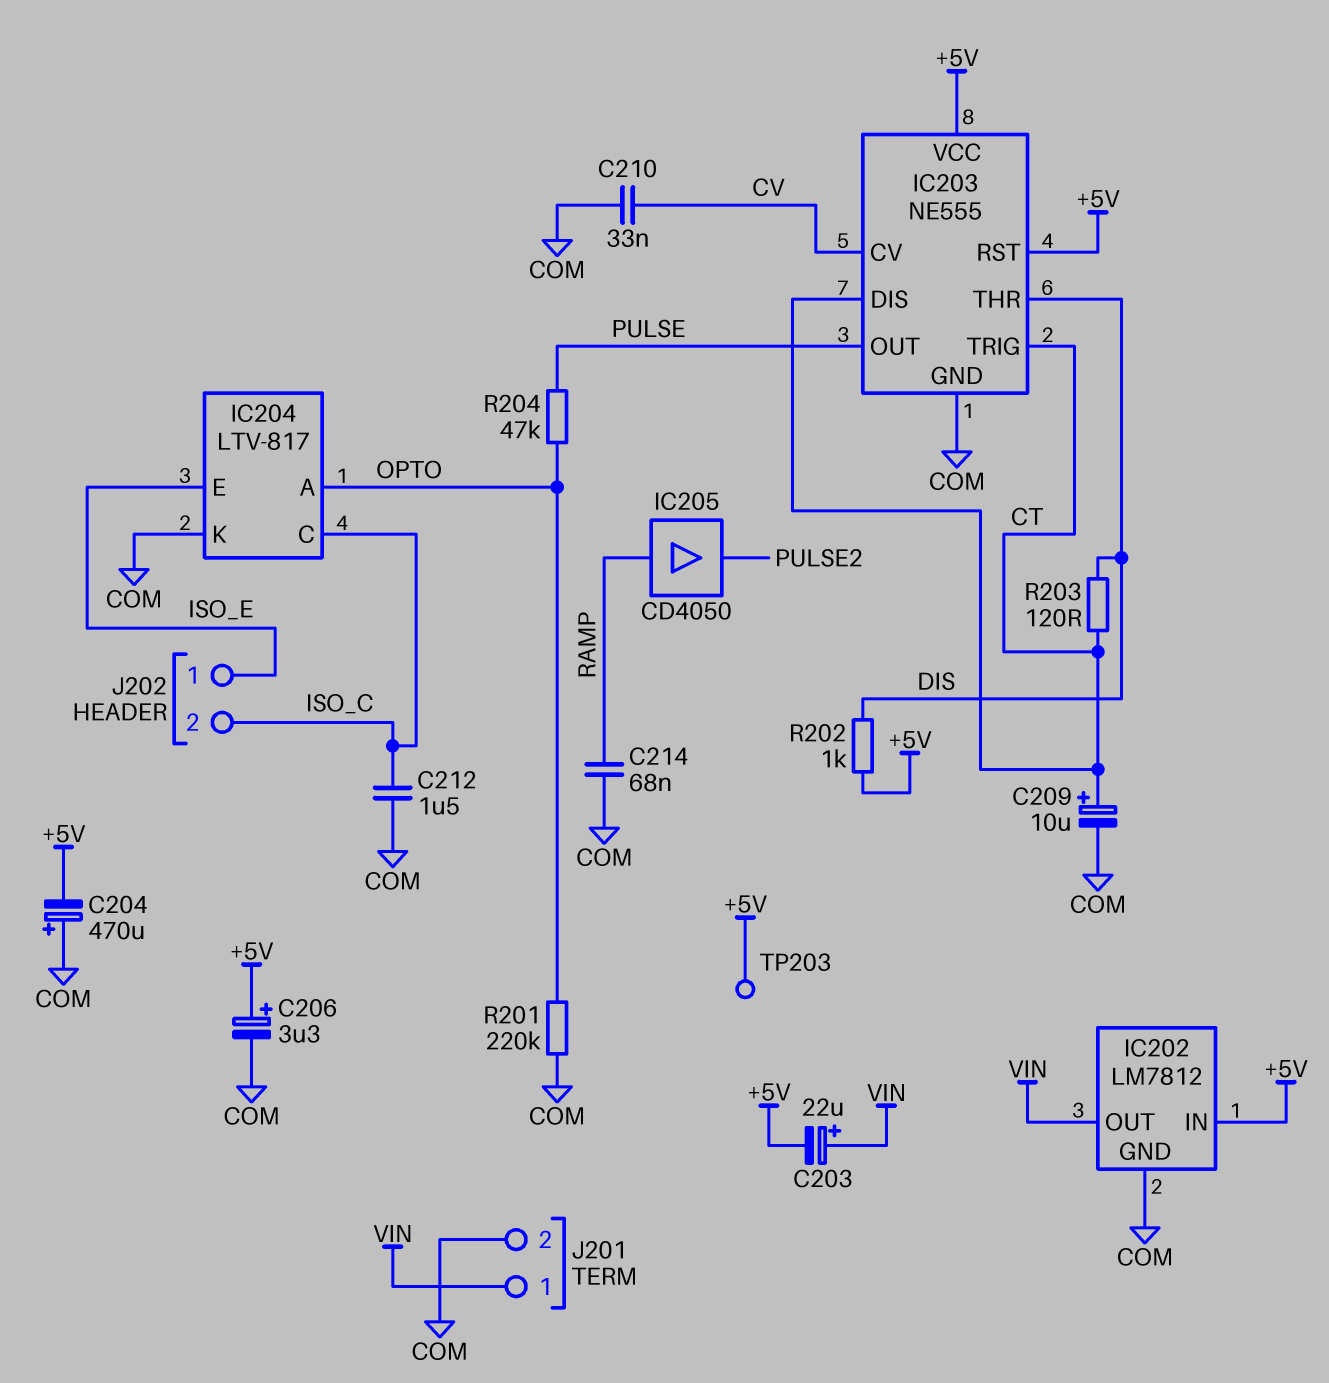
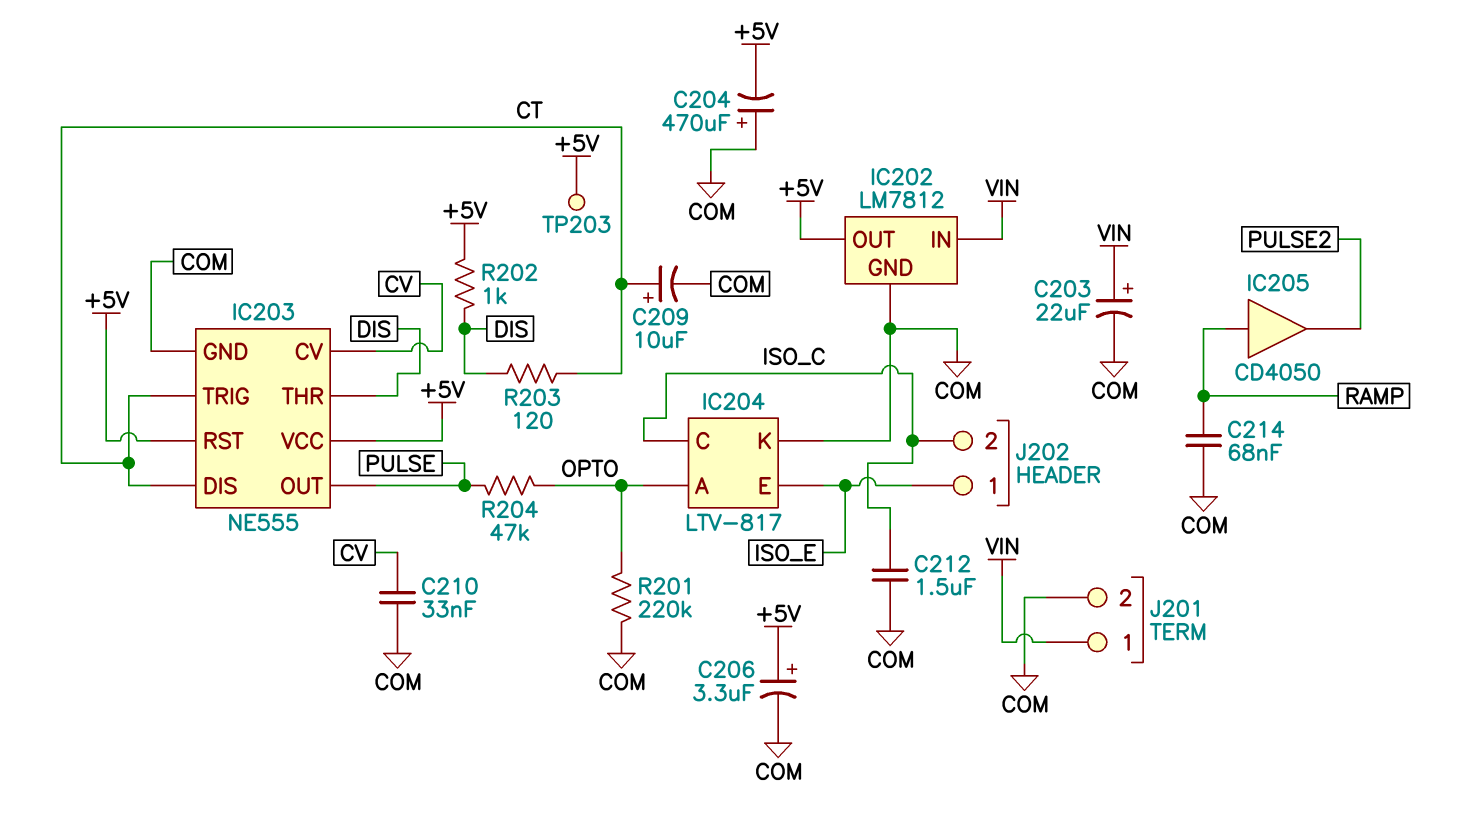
C203: 22uF (plus VIN, minus +5V) -> 22uF (plus VIN, minus COM)
IC202 pin IN: +5V -> VIN
IC202 pin OUT: VIN -> +5V

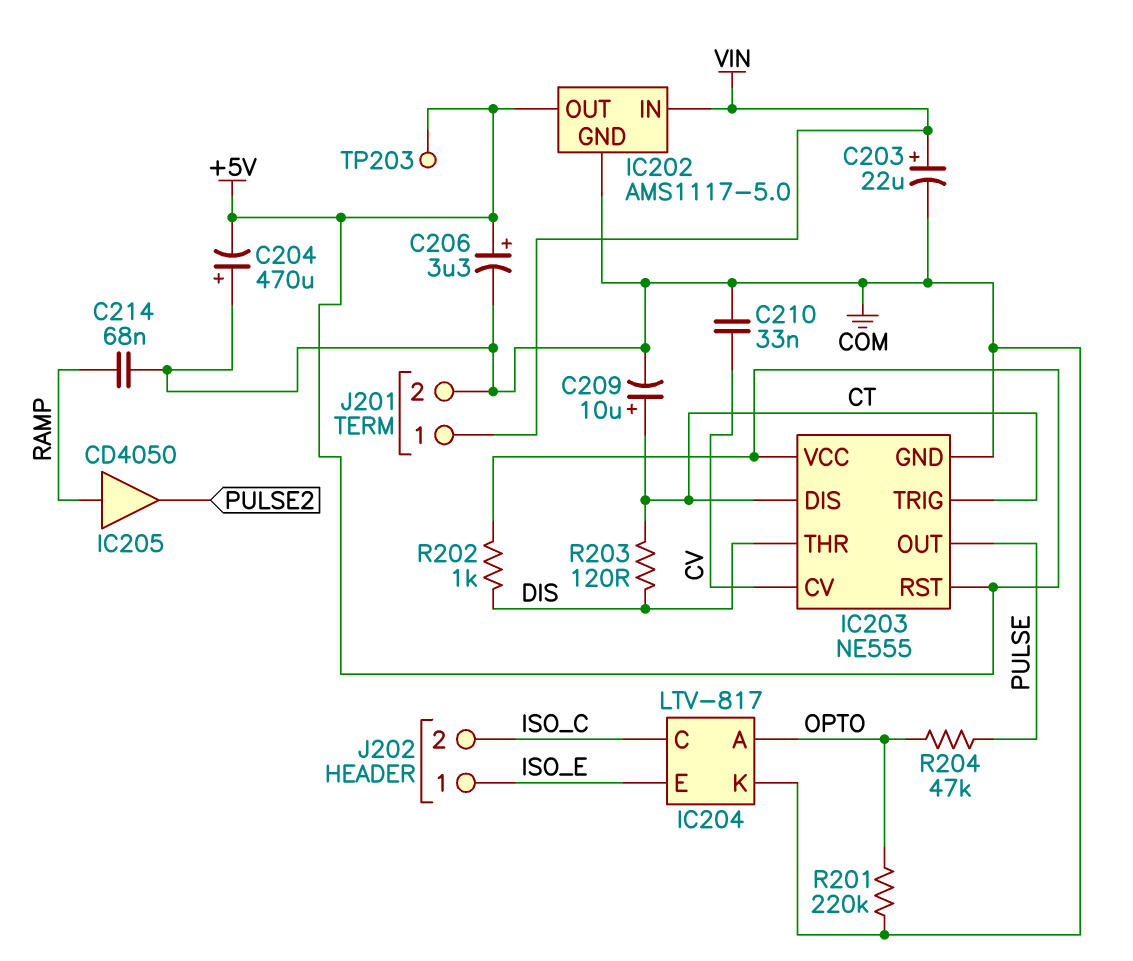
C212: 1.5uF (COM, ISO_C) -> none
IC202: LM7812 -> AMS1117-5.0

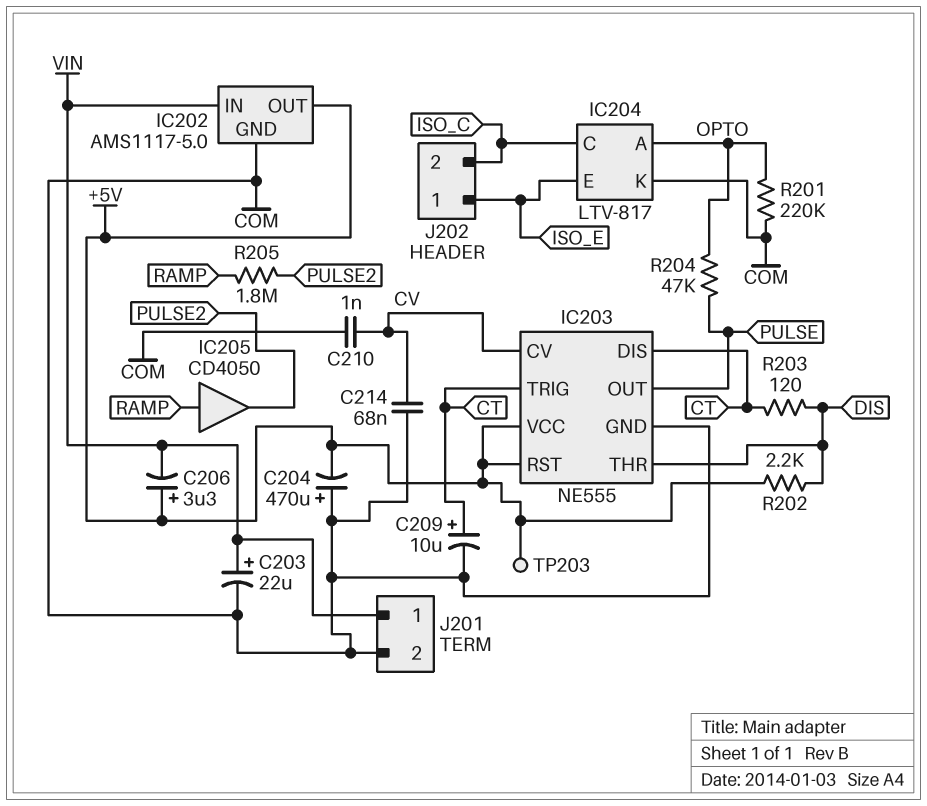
C206: 3.3uF (plus +5V, minus COM) -> 3.3uF (plus +5V, minus VIN)
C210: 33nF (COM, CV) -> 1nF (COM, CV)
C214: 68nF (COM, RAMP) -> 68nF (COM, CV)
R202: 1k (+5V, DIS) -> 2.2k (+5V, DIS)
R205: none -> 1.8M (PULSE2, RAMP)

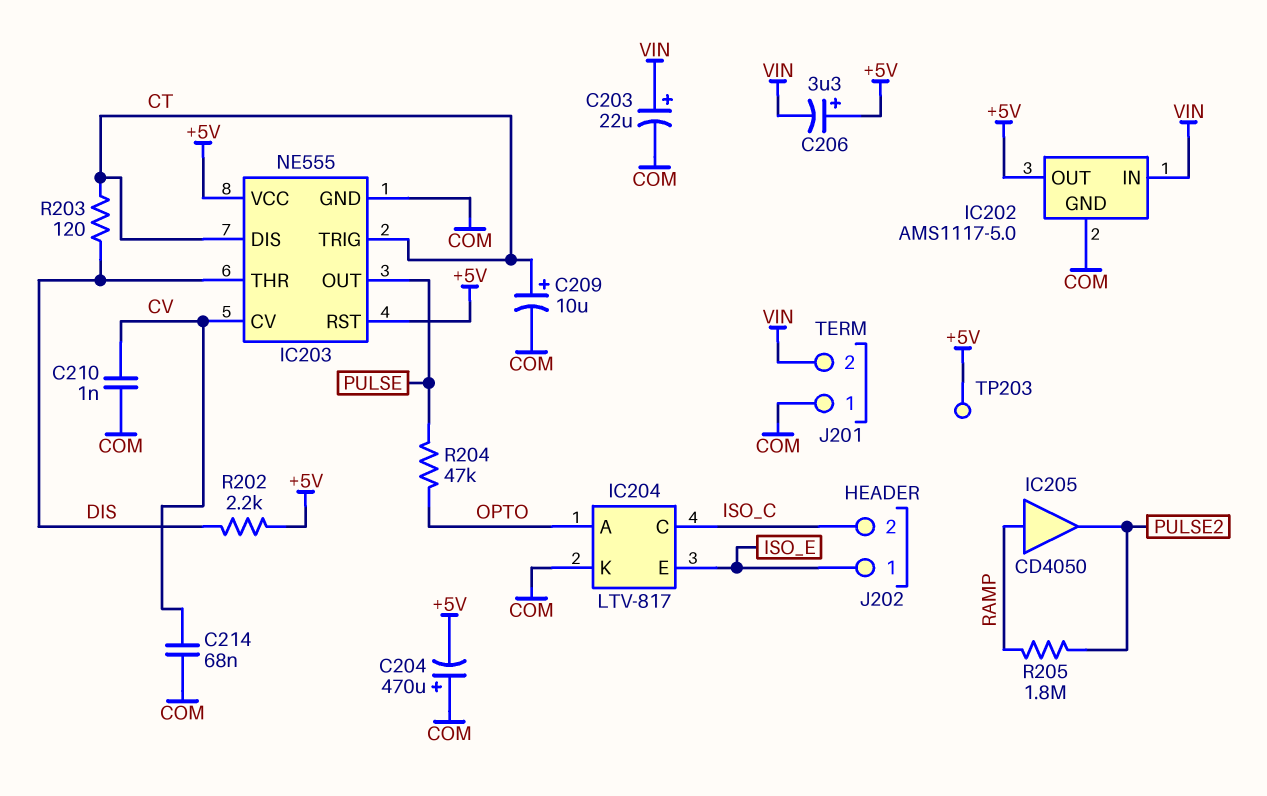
J201 pin 1: VIN -> COM
J201 pin 2: COM -> VIN
R201: 220k (COM, OPTO) -> none

